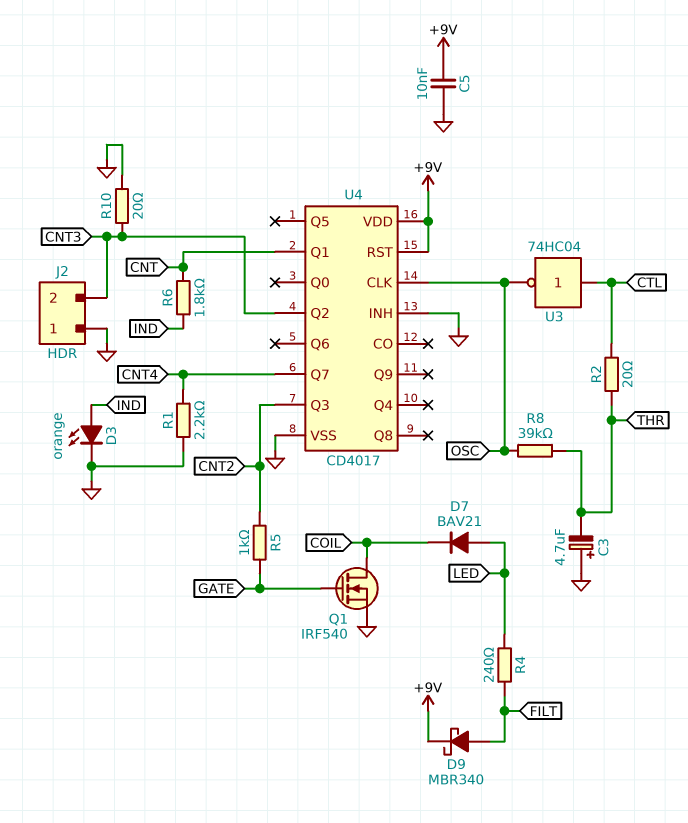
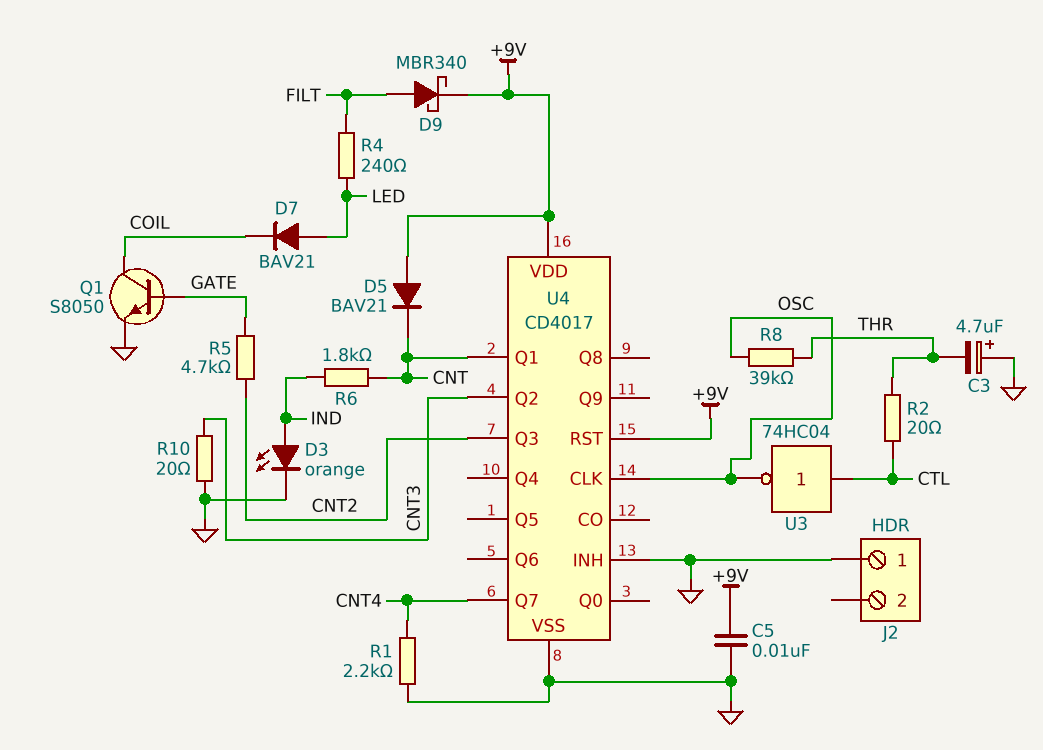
D5: none -> diode BAV21 (A +9V, K CNT)
J2 pin 2: CNT3 -> none
Q1: NMOS IRF540 (G GATE, D COIL, S GND) -> NPN S8050 (B GATE, C COIL, E GND)
R5: 1k (CNT2, GATE) -> 4.7k (CNT2, GATE)

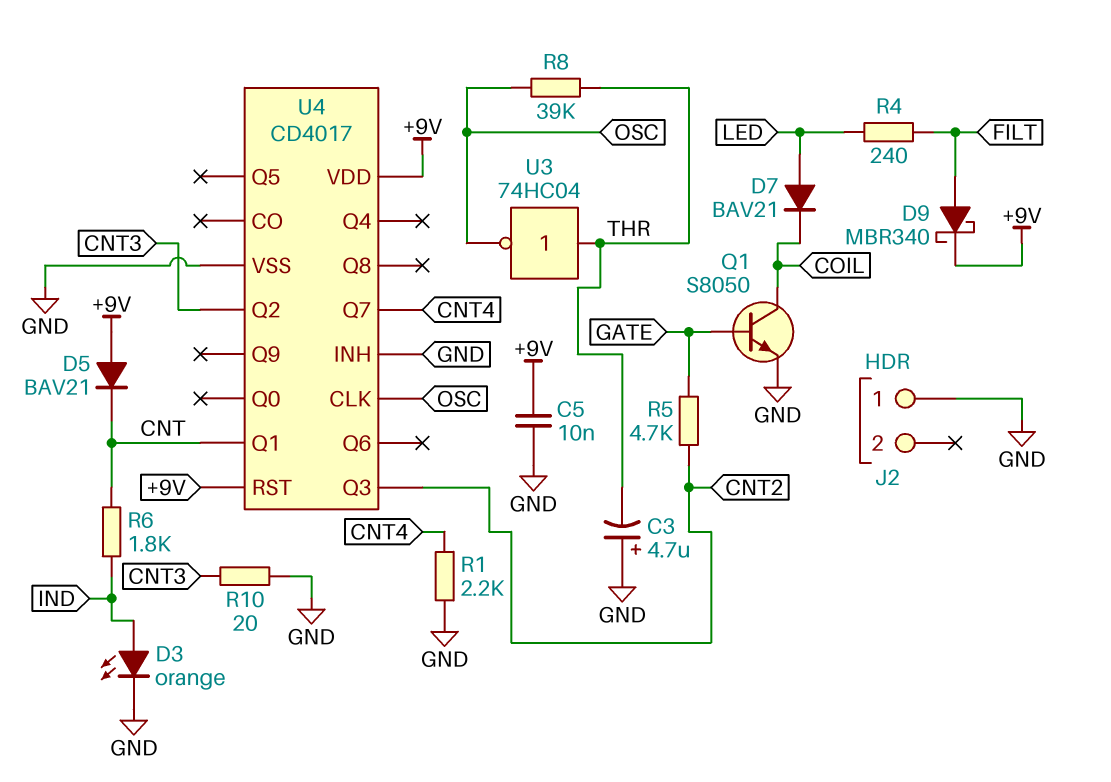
R2: 20 (CTL, THR) -> none
U3: NOT 74HC04 (in CTL, out OSC) -> NOT 74HC04 (in THR, out OSC)

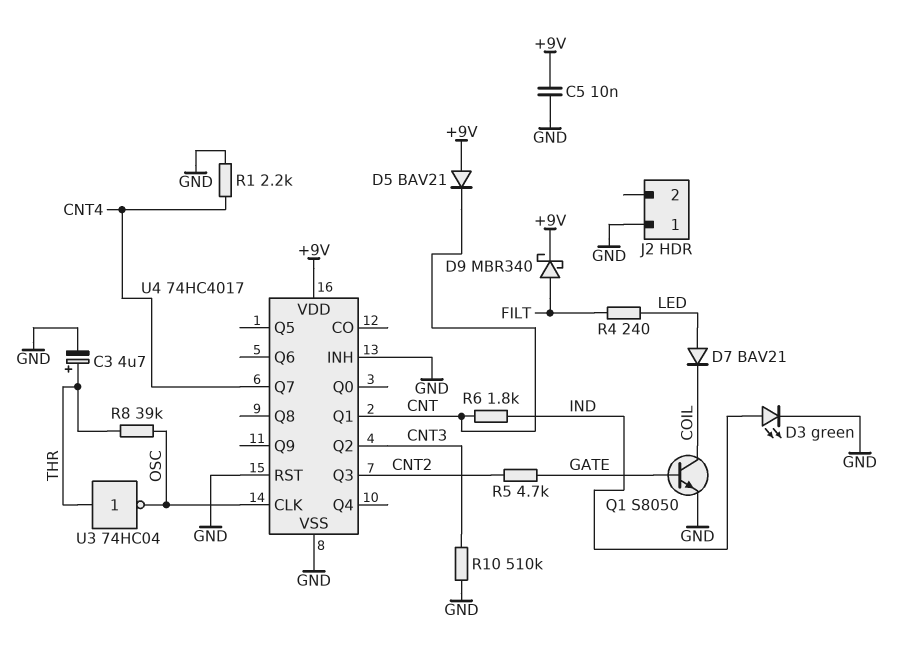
C3: 4.7uF (plus GND, minus THR) -> 4.7uF (plus THR, minus GND)
D3: LED orange (A IND, K GND) -> LED green (A IND, K GND)
R10: 20 (CNT3, GND) -> 510k (CNT3, GND)
U4: CD4017 -> 74HC4017
U4 pin RST: +9V -> GND

